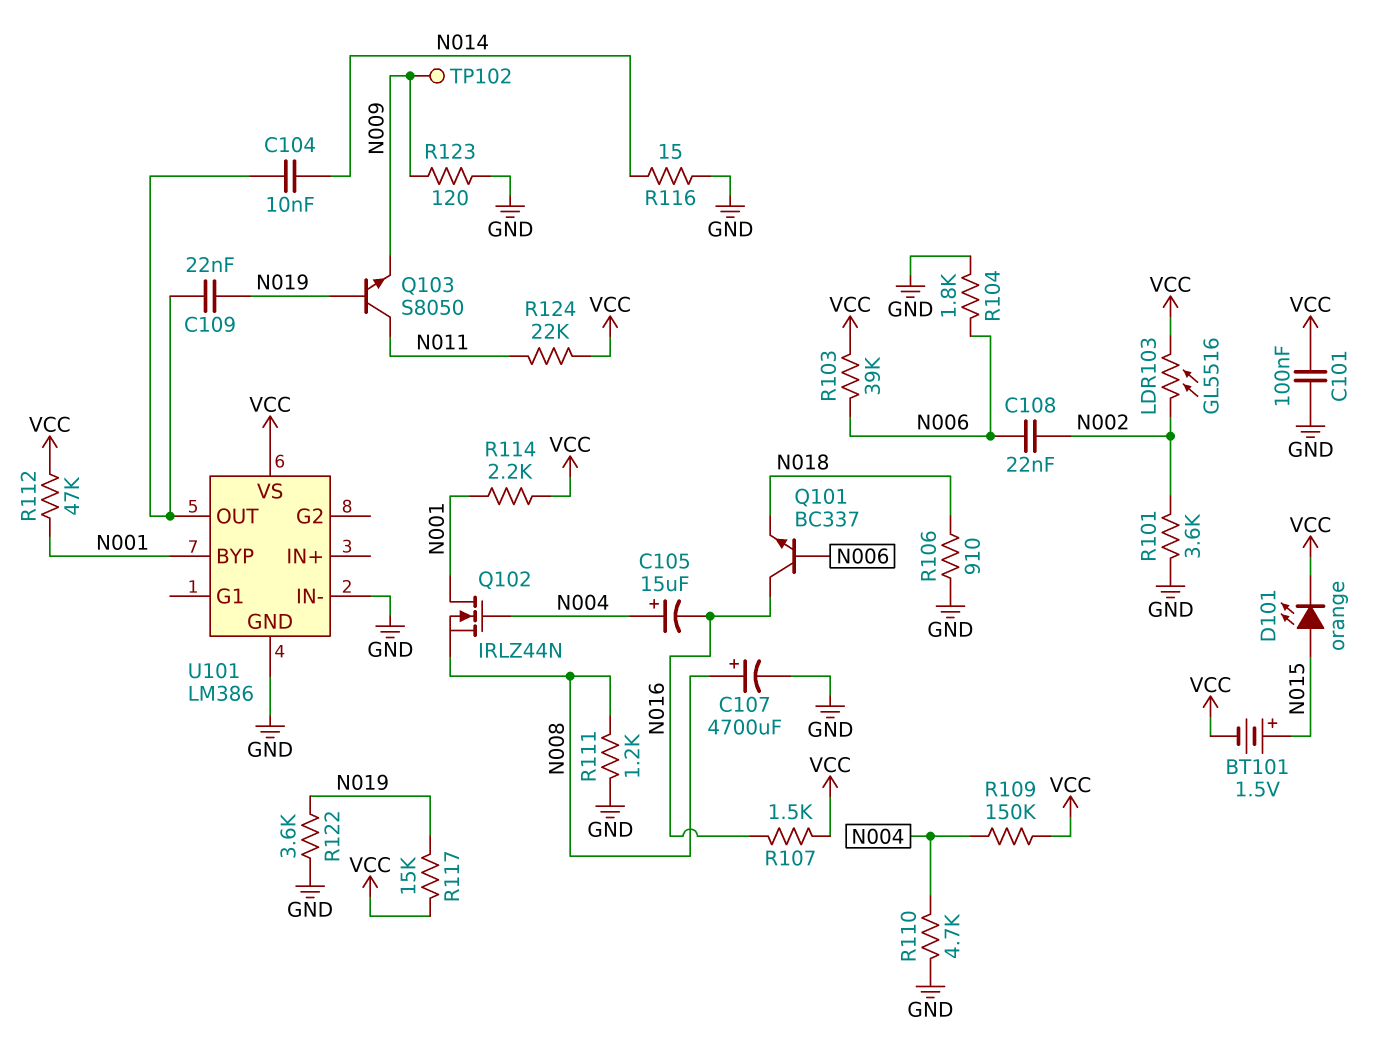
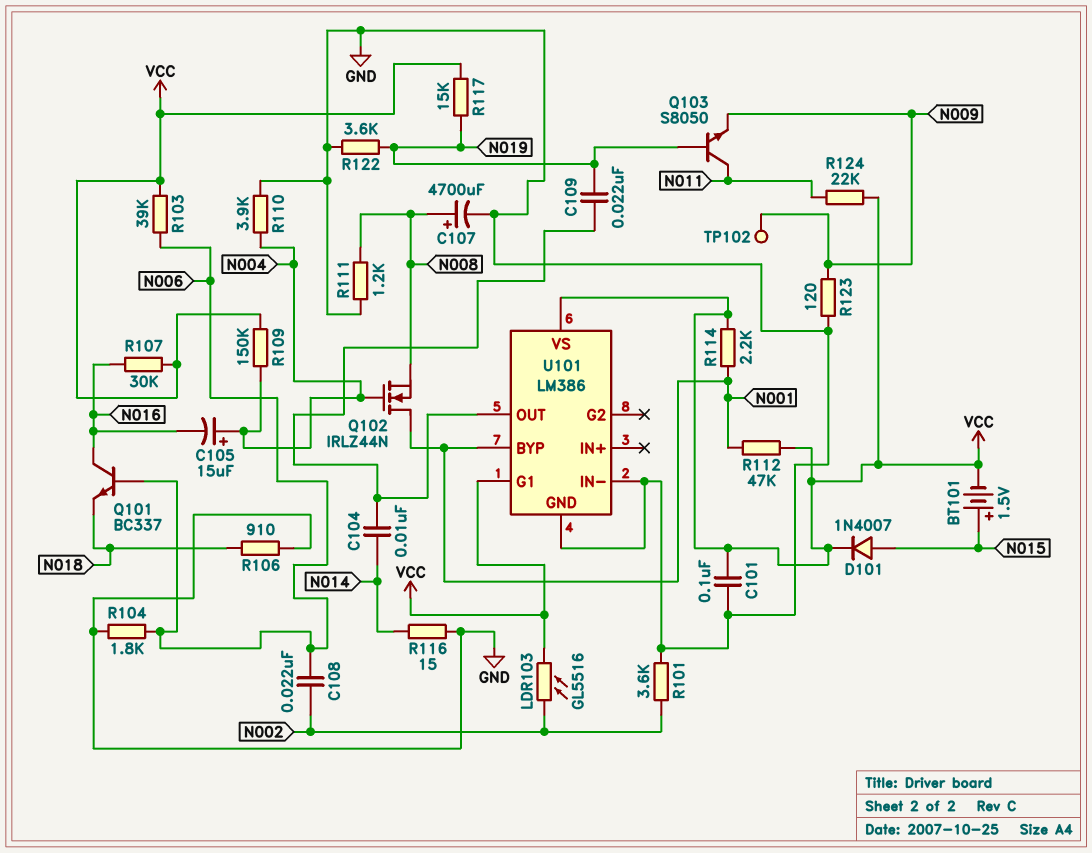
D101: LED orange (A N015, K VCC) -> diode 1N4007 (A N015, K VCC)
R107: 1.5k (N016, VCC) -> 30k (N016, VCC)
R110: 4.7k (GND, N004) -> 3.9k (GND, N004)
U101 pin G1: none -> VCC

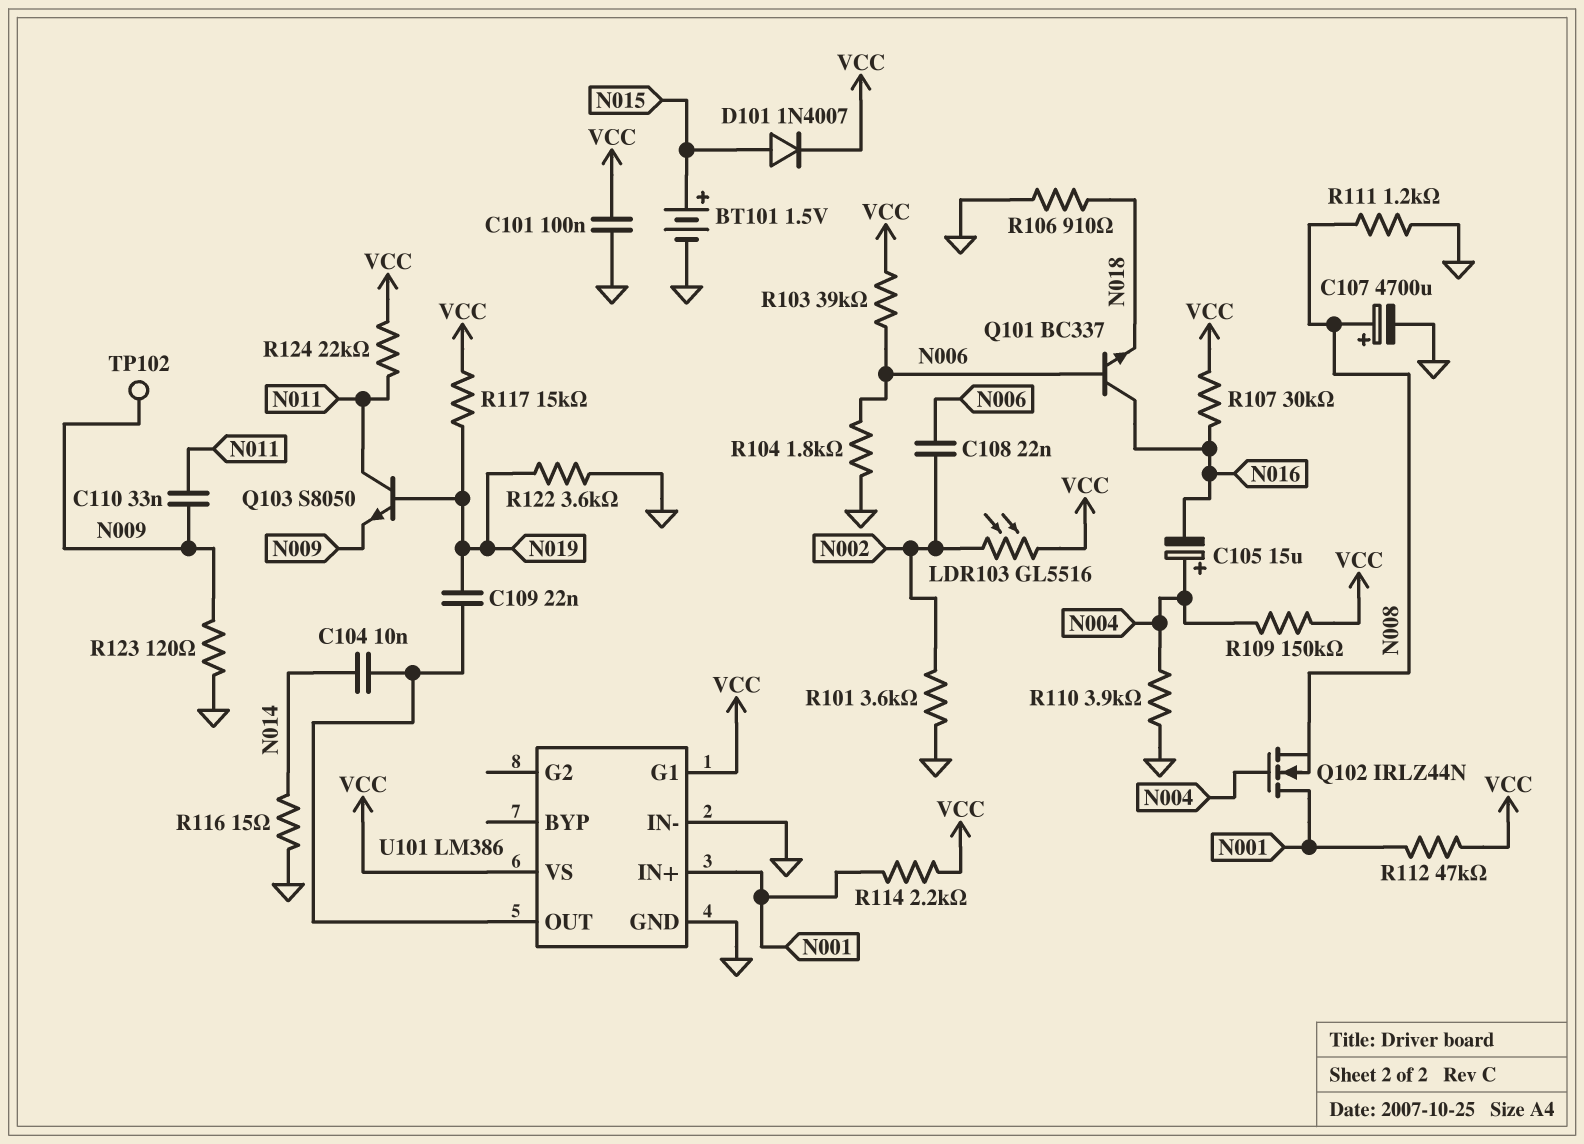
BT101: 1.5V (plus N015, minus VCC) -> 1.5V (plus N015, minus GND)
C110: none -> 33nF (N009, N011)
U101 pin BYP: N001 -> none
U101 pin IN+: none -> N001

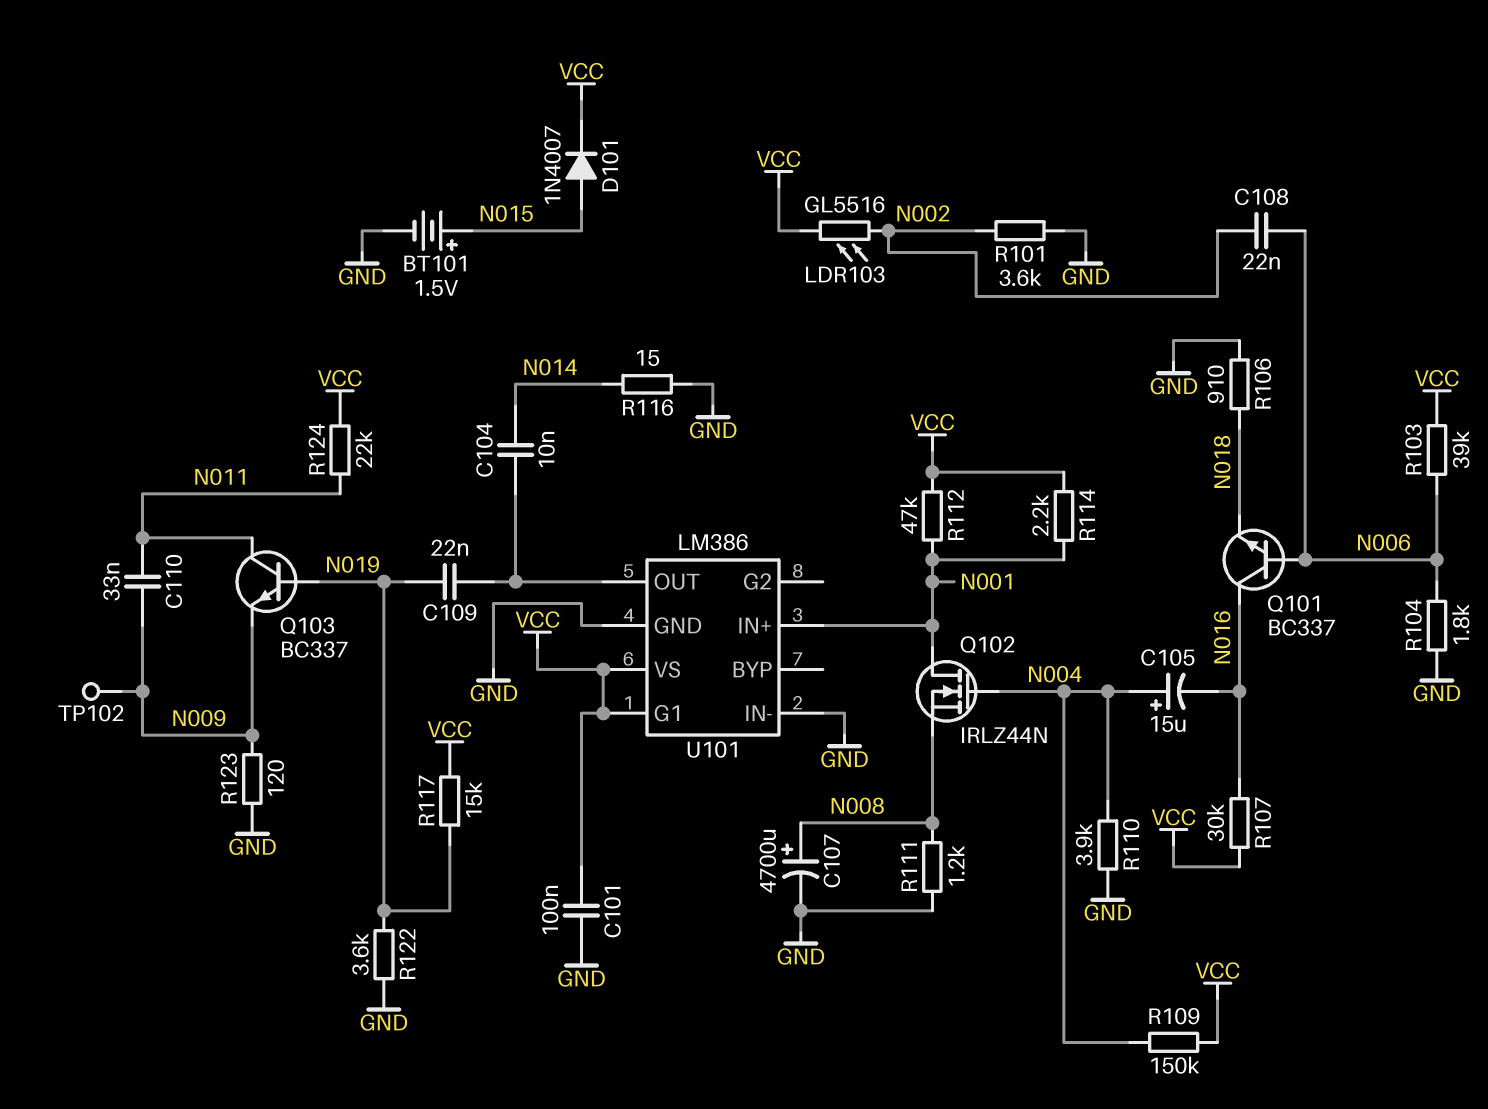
Q103: NPN S8050 (B N019, C N011, E N009) -> NPN BC337 (B N019, C N011, E N009)

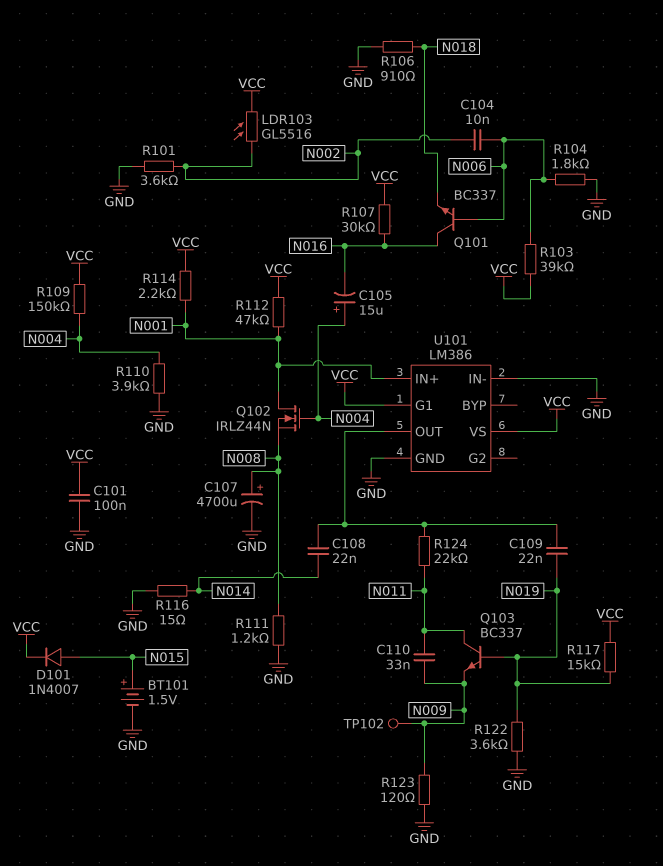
C104: 10nF (N014, U101/OUT) -> 10nF (N002, N006)
C108: 22nF (N002, N006) -> 22nF (N014, U101/OUT)
R124: 22k (N011, VCC) -> 22k (N011, U101/OUT)

